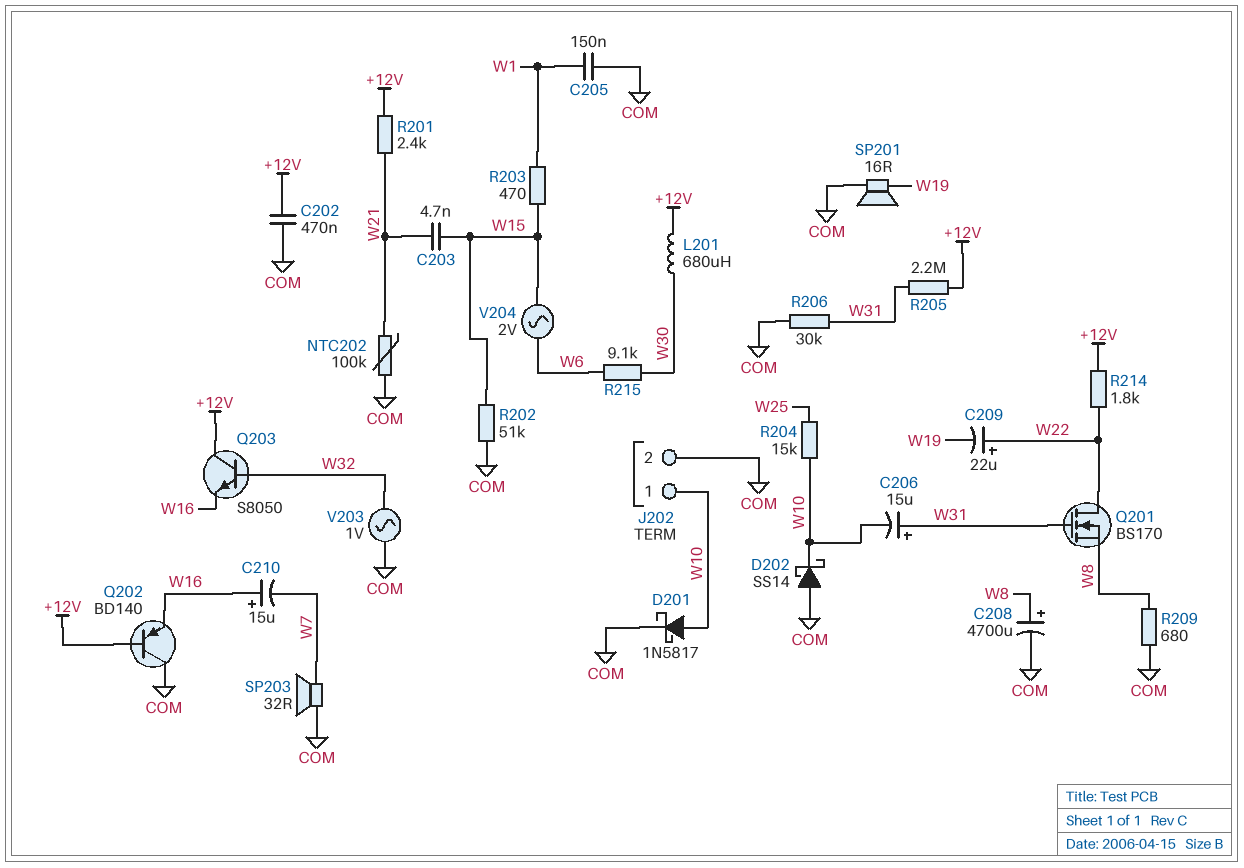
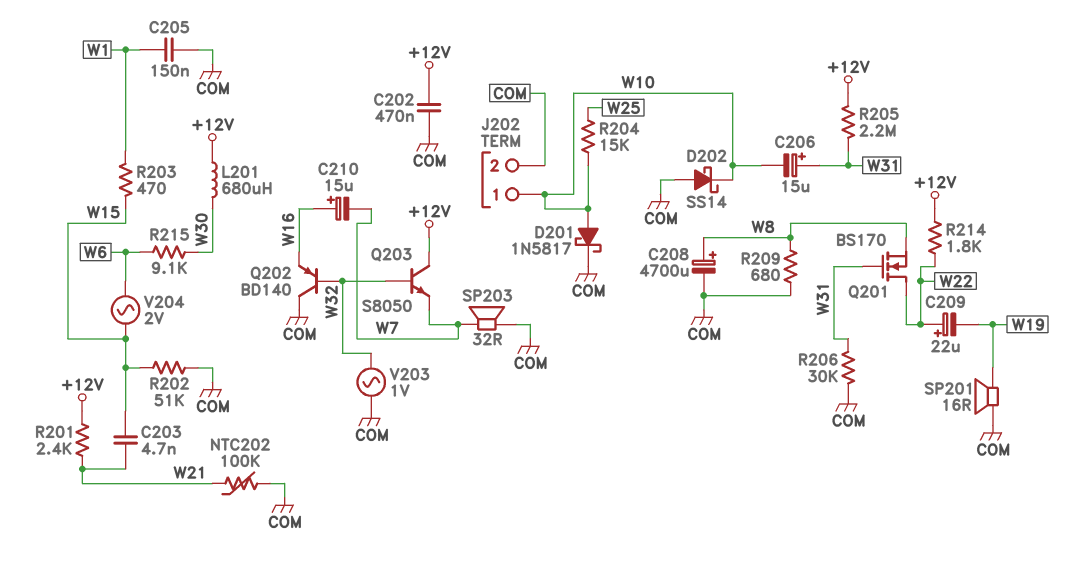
Q202: PNP BD140 (B +12V, C COM, E W16) -> PNP BD140 (B W32, C COM, E W16)
Q203: NPN S8050 (B W32, C +12V, E W16) -> NPN S8050 (B W32, C +12V, E W7)

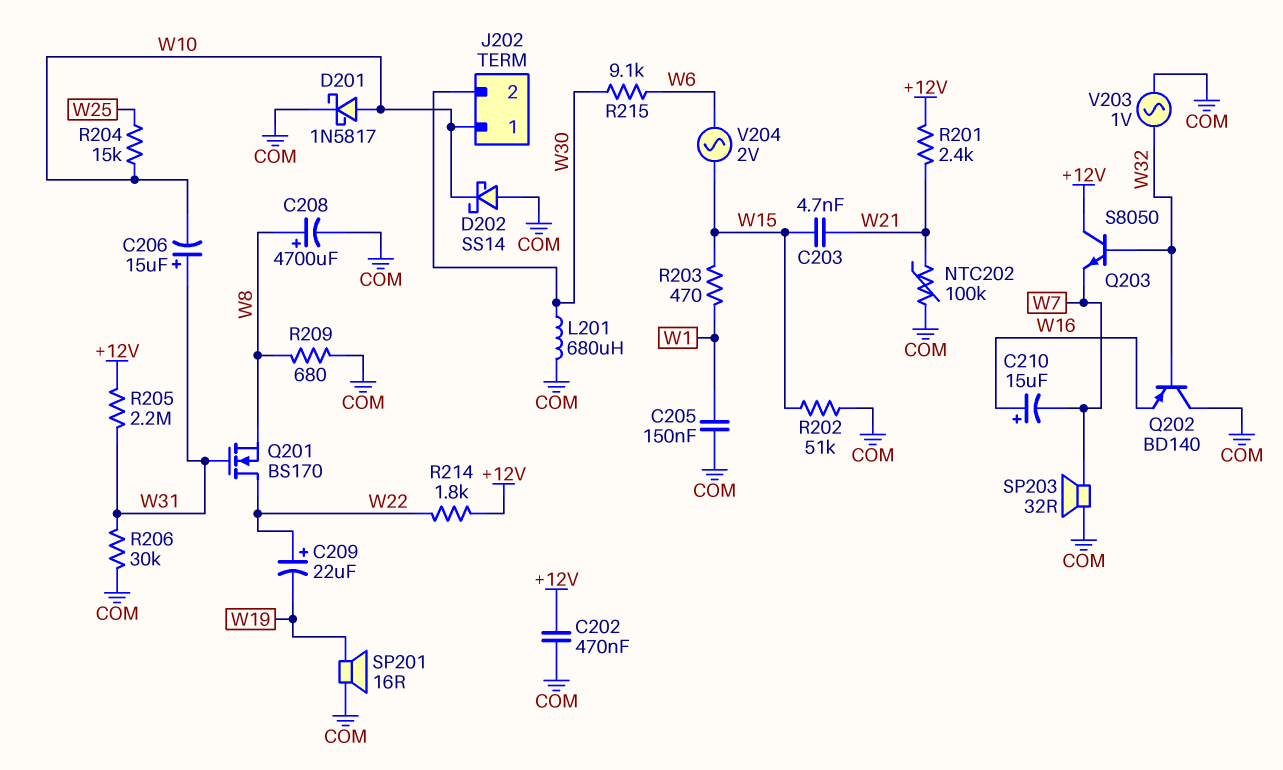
J202 pin 2: COM -> W30
L201: 680uH (+12V, W30) -> 680uH (COM, W30)

